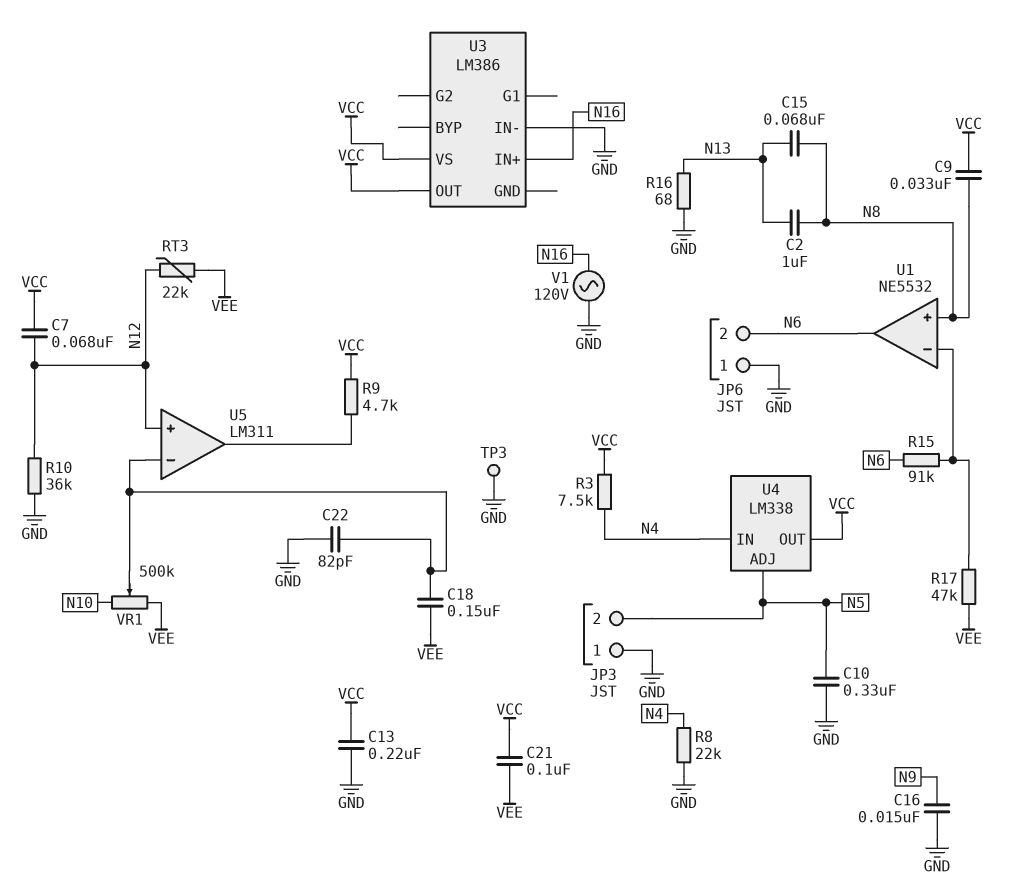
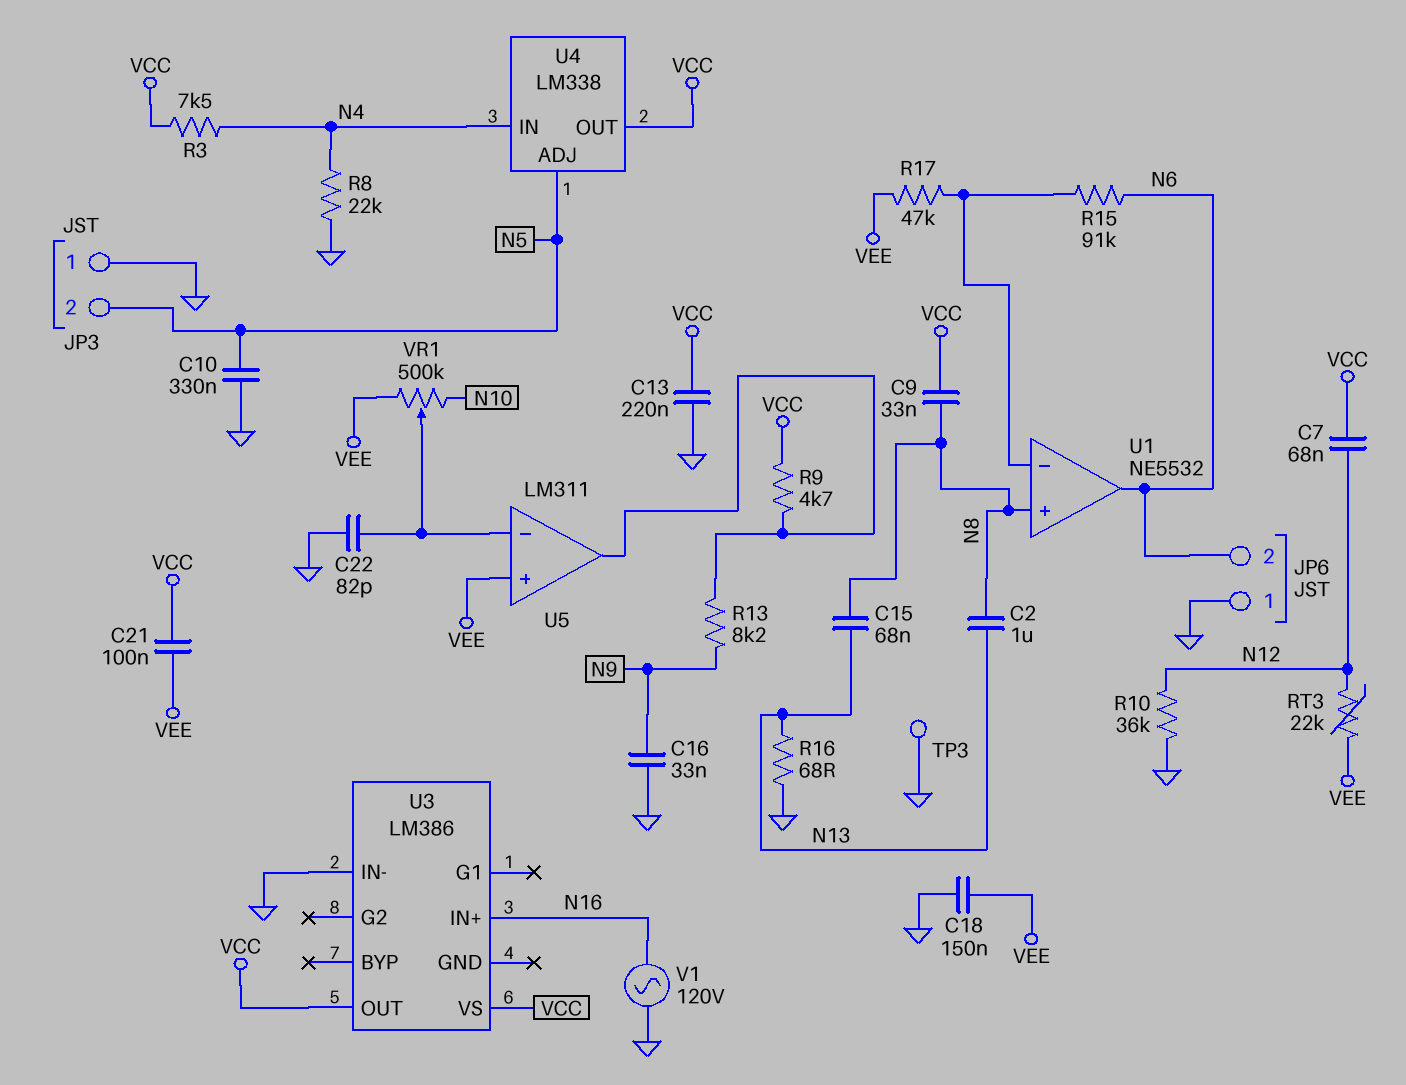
C16: 15nF (GND, N9) -> 33nF (GND, N9)
C18: 150nF (U5/in-, VEE) -> 150nF (GND, VEE)
R13: none -> 8.2k (N9, U5/out)
U5 pin in+: N12 -> VEE

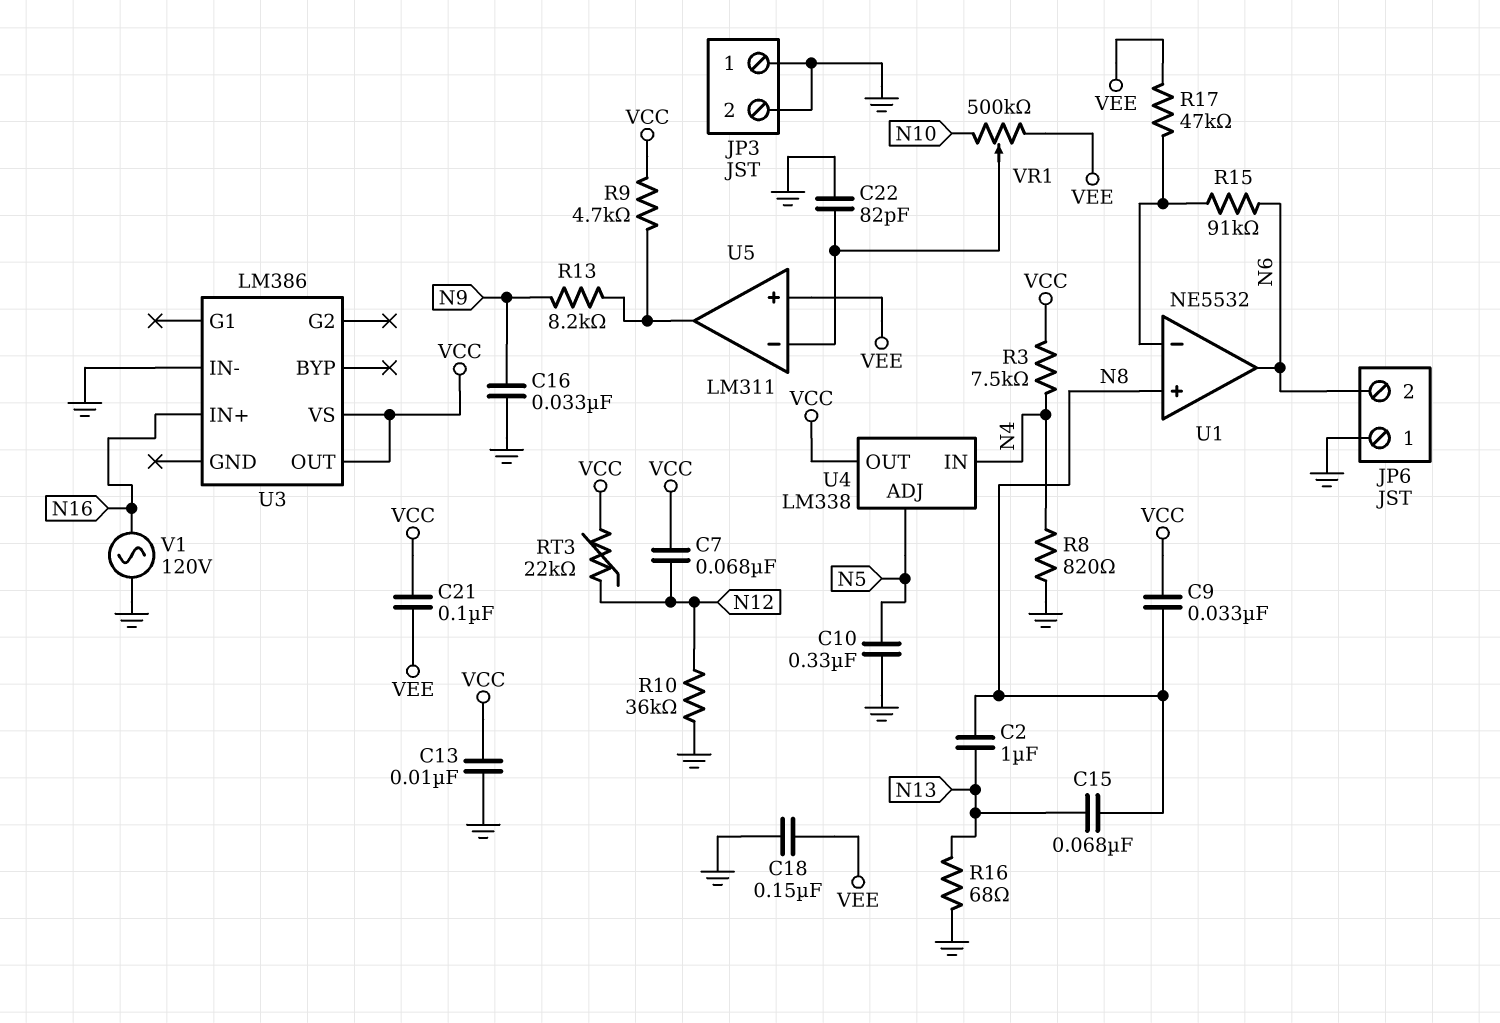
C13: 220nF (GND, VCC) -> 10nF (GND, VCC)
JP3 pin 2: N5 -> GND
R8: 22k (GND, N4) -> 820 (GND, N4)
RT3: 22k (N12, VEE) -> 22k (N12, VCC)
TP3: test point (GND) -> none

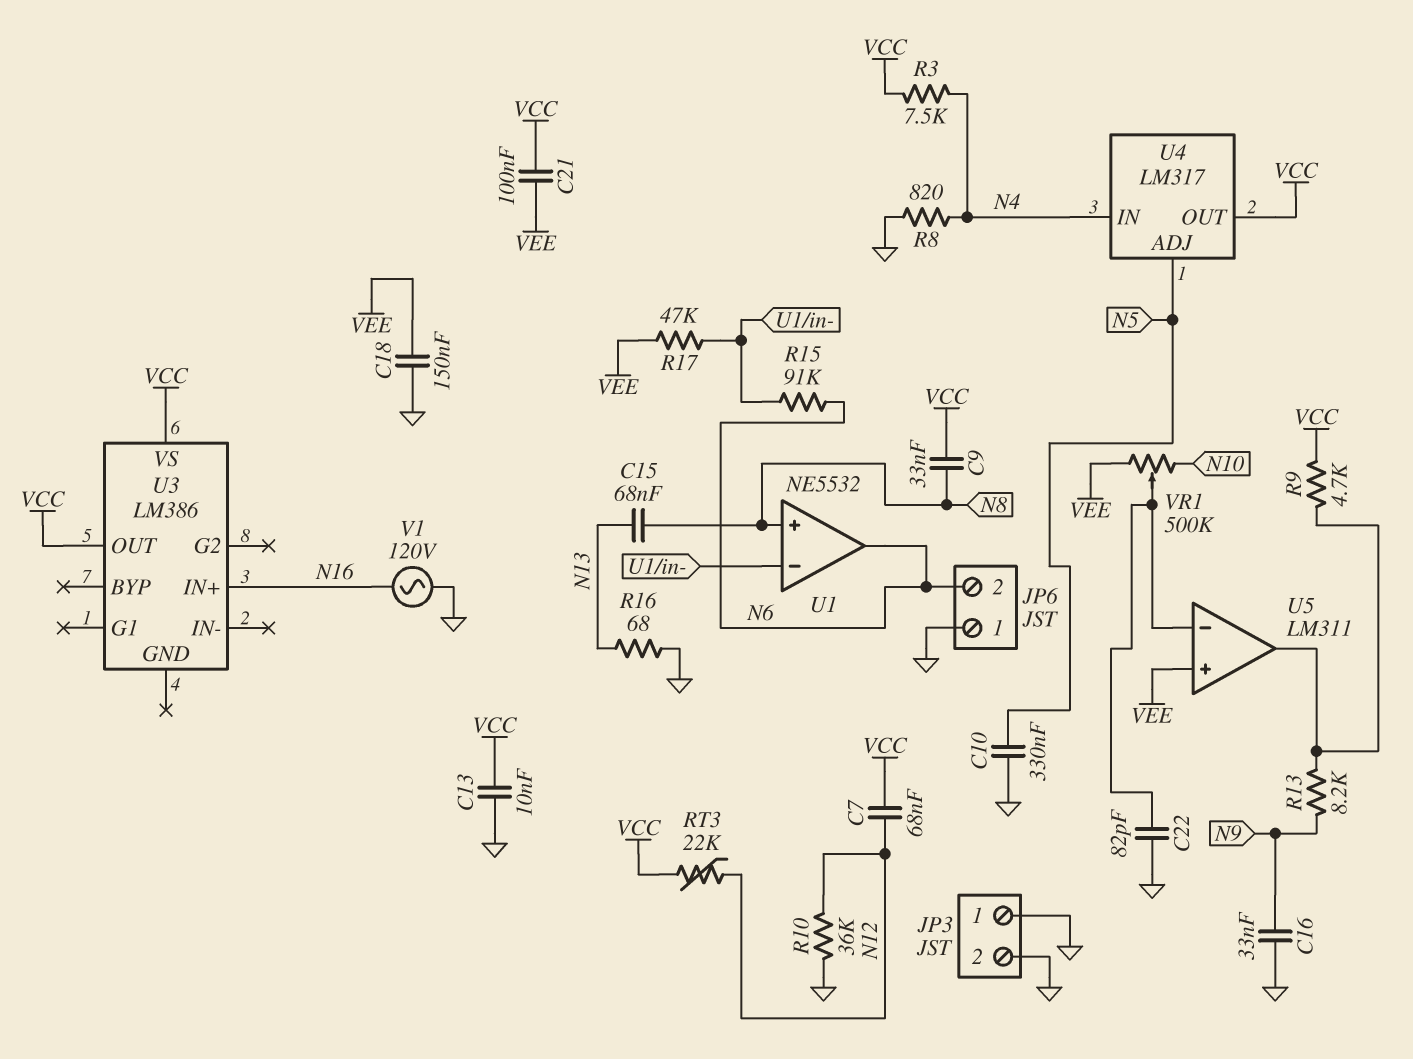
C2: 1uF (N8, N13) -> none
U3 pin IN-: GND -> none
U4: LM338 -> LM317

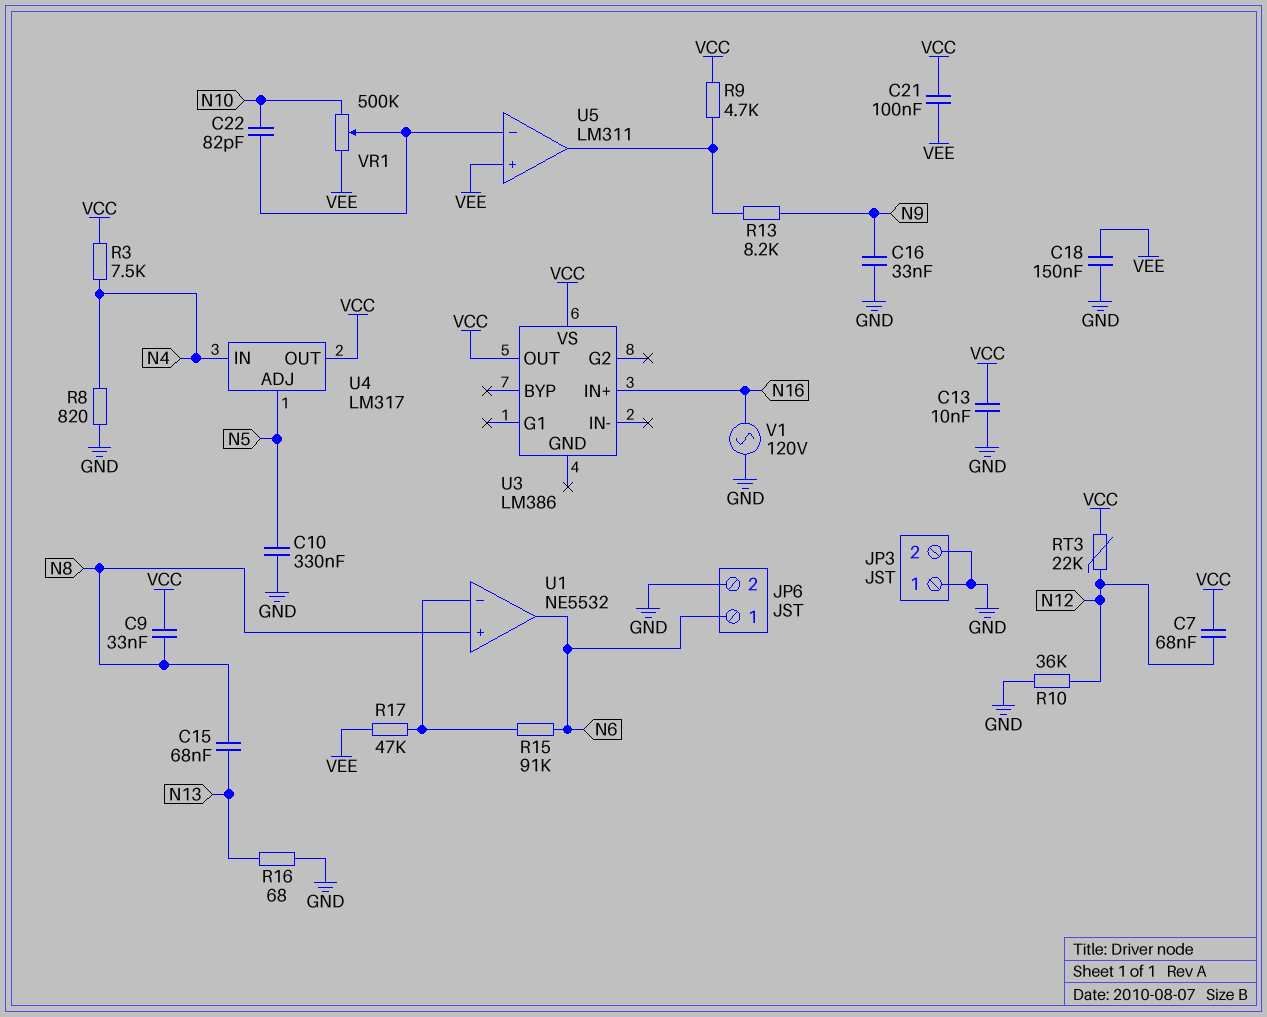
C22: 82pF (GND, U5/in-) -> 82pF (N10, U5/in-)
JP6 pin 1: GND -> N6
JP6 pin 2: N6 -> GND

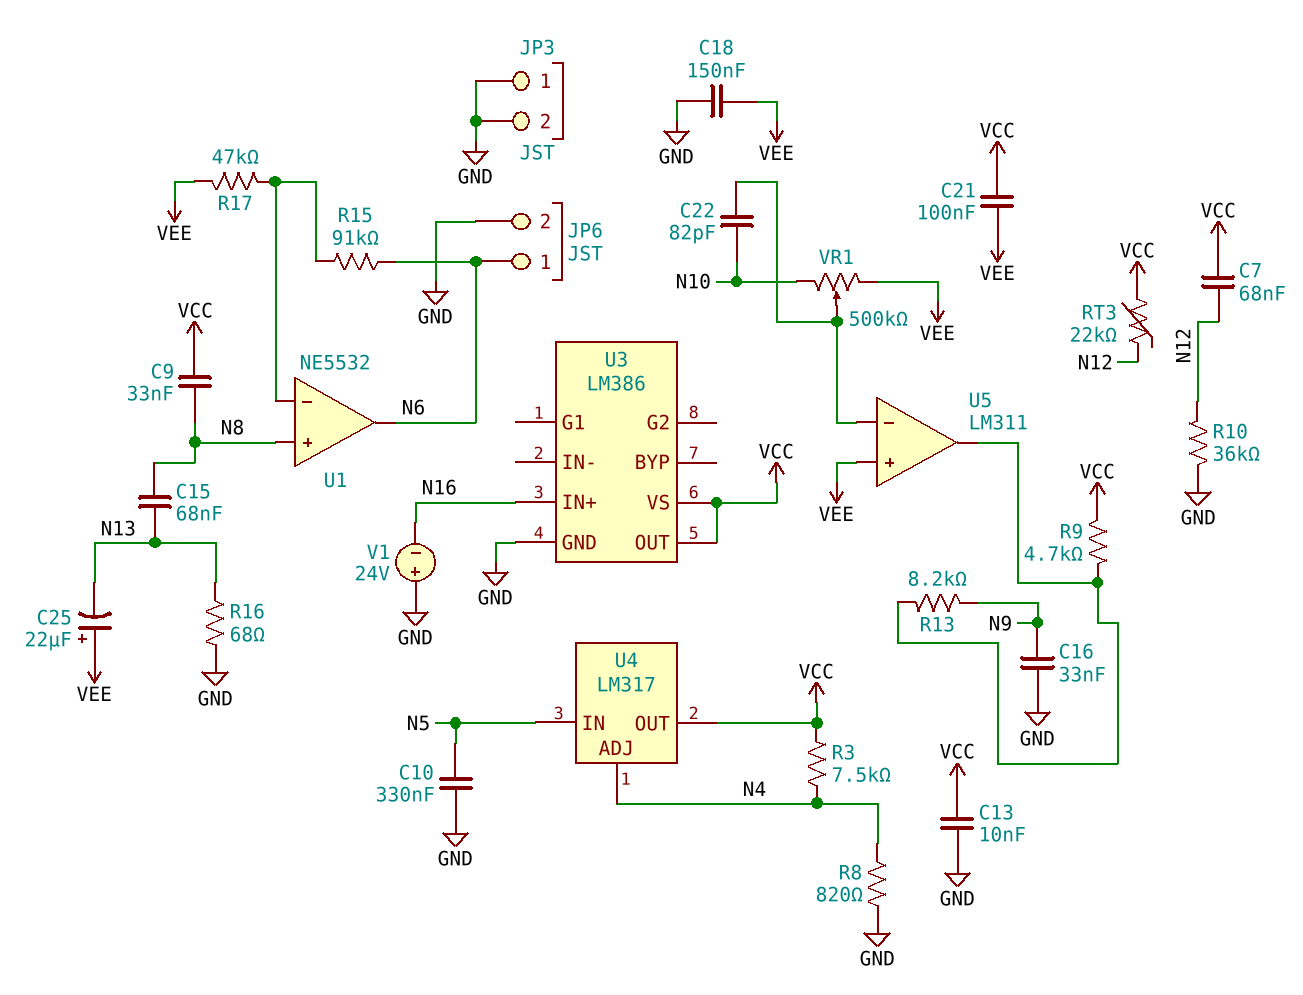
C25: none -> 22uF (plus VEE, minus N13)
U3 pin GND: none -> GND
U4 pin ADJ: N5 -> N4
U4 pin IN: N4 -> N5
V1: AC 120V (GND, N16) -> 24V (plus GND, minus N16)

